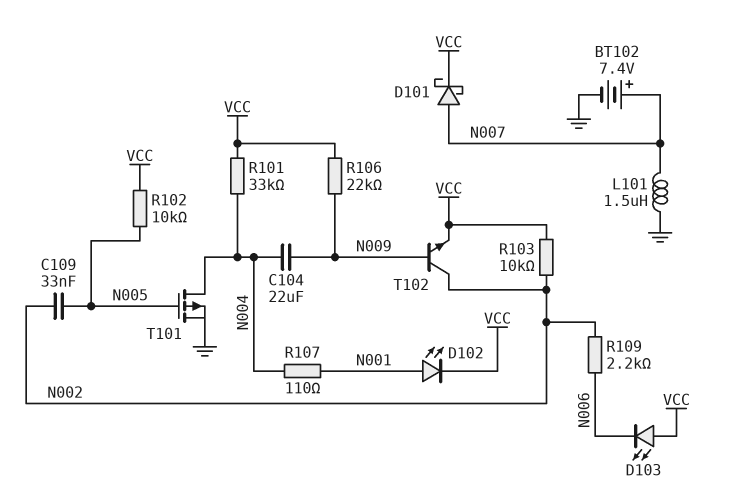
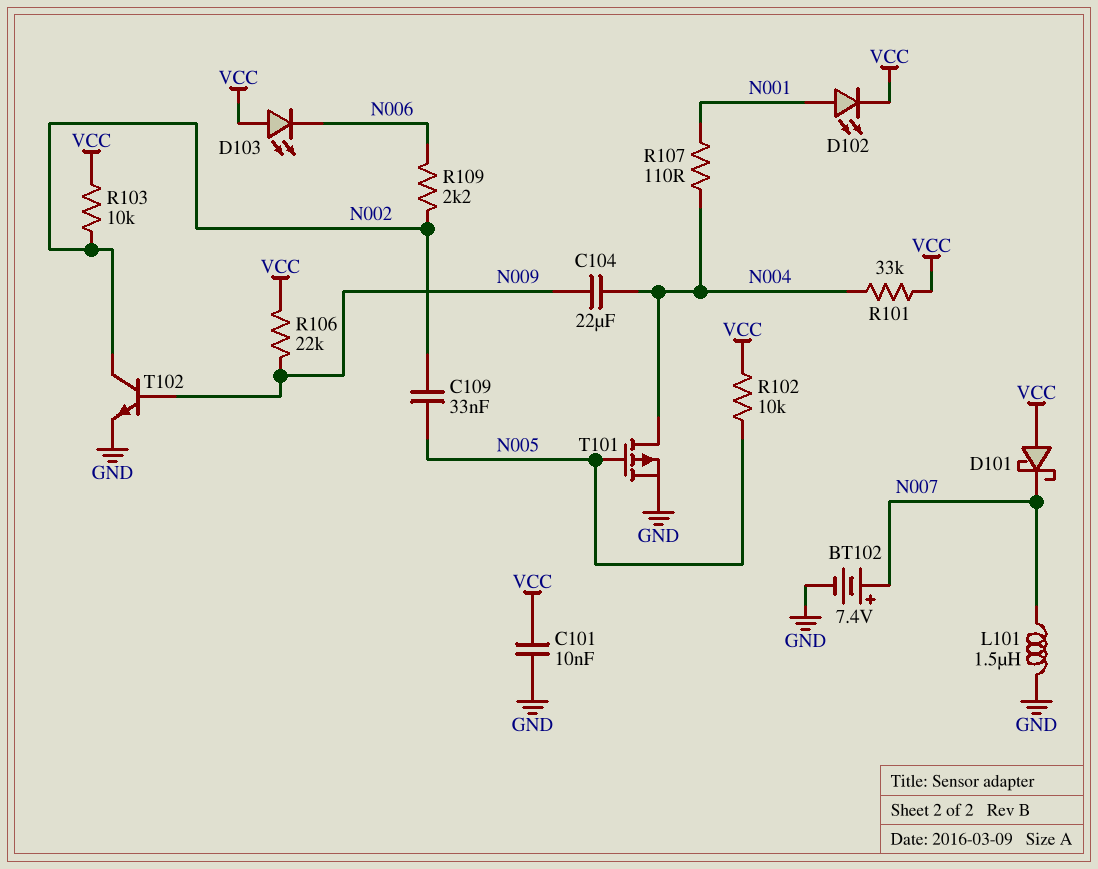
C101: none -> 10nF (GND, VCC)
D101: schottky (A N007, K VCC) -> schottky (A VCC, K N007)
T102: NPN (B N009, C N002, E VCC) -> NPN (B N009, C N002, E GND)

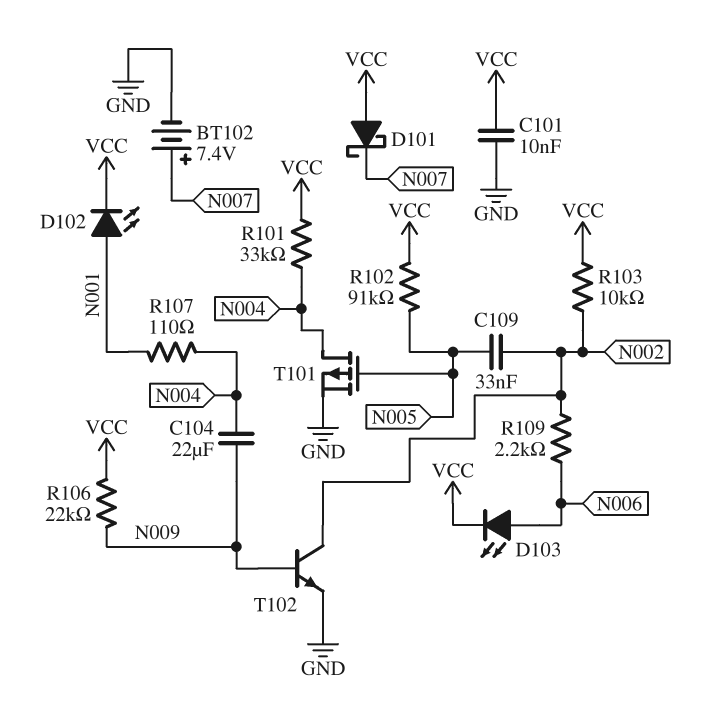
D103: LED (A VCC, K N006) -> LED (A N006, K VCC)
L101: 1.5uH (GND, N007) -> none
R102: 10k (N005, VCC) -> 91k (N005, VCC)

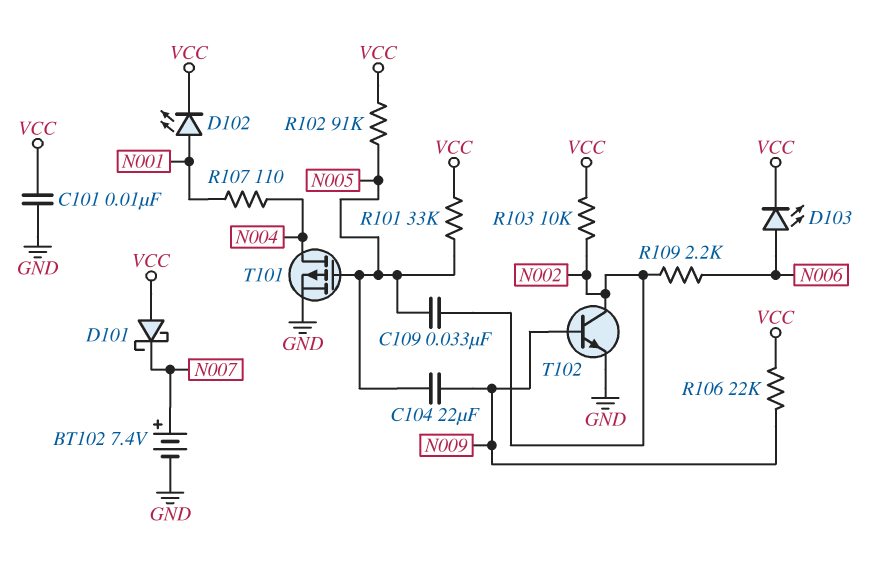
C104: 22uF (N004, N009) -> 22uF (N005, N009)
R101: 33k (N004, VCC) -> 33k (N005, VCC)

